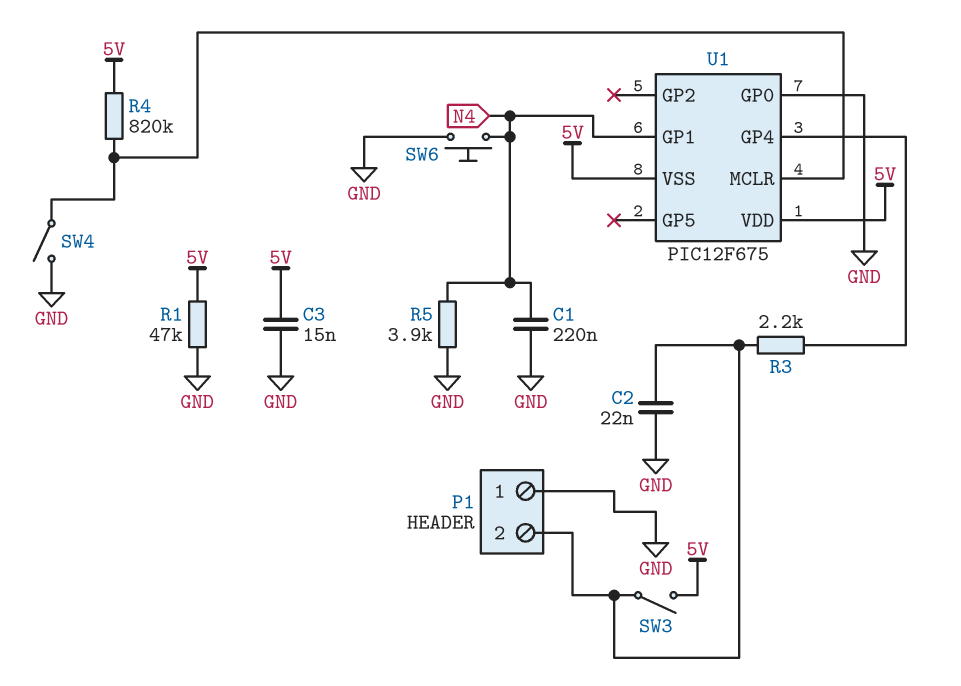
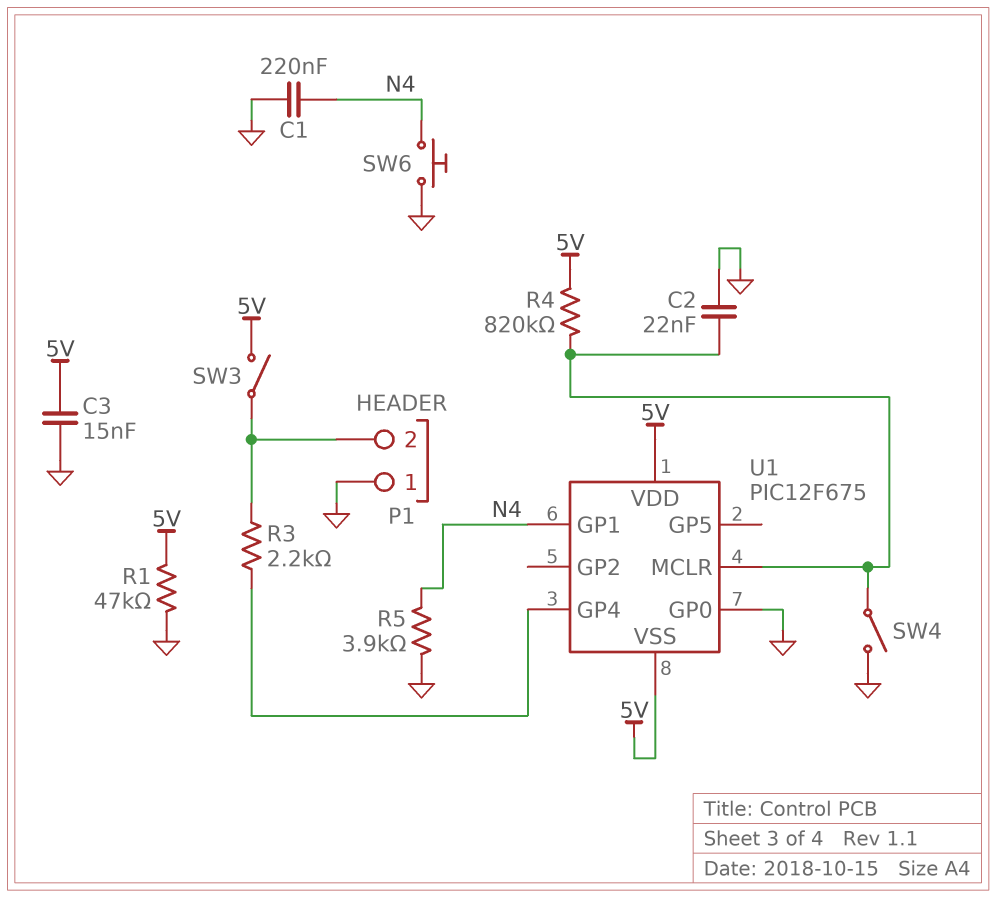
C2: 22nF (GND, P1/2) -> 22nF (GND, U1/MCLR)

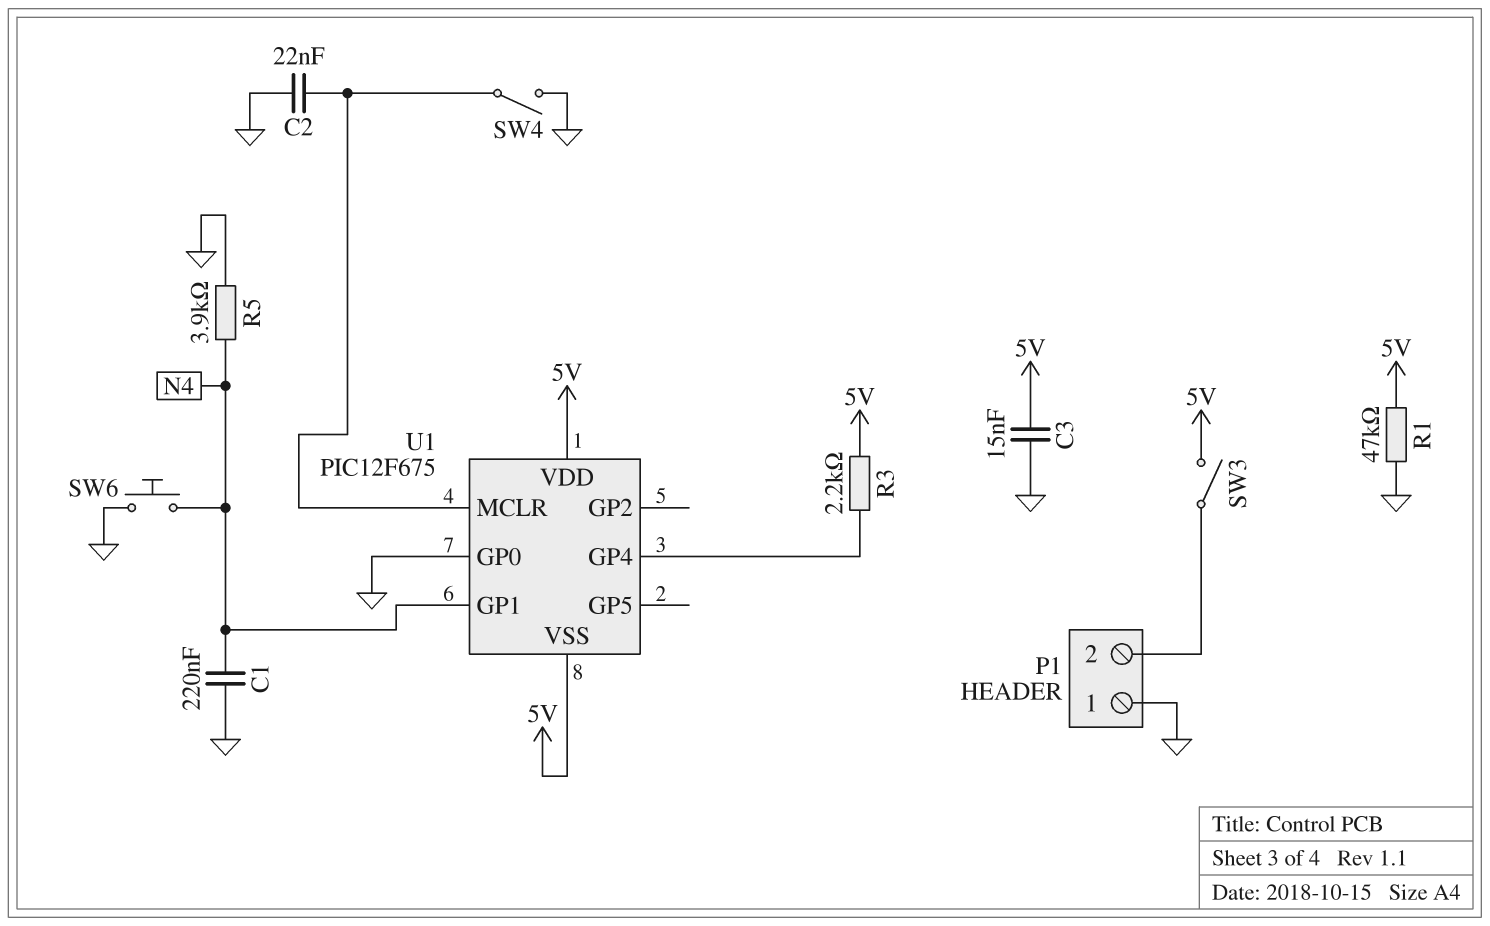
R3: 2.2k (P1/2, U1/GP4) -> 2.2k (5V, U1/GP4)
R4: 820k (5V, U1/MCLR) -> none

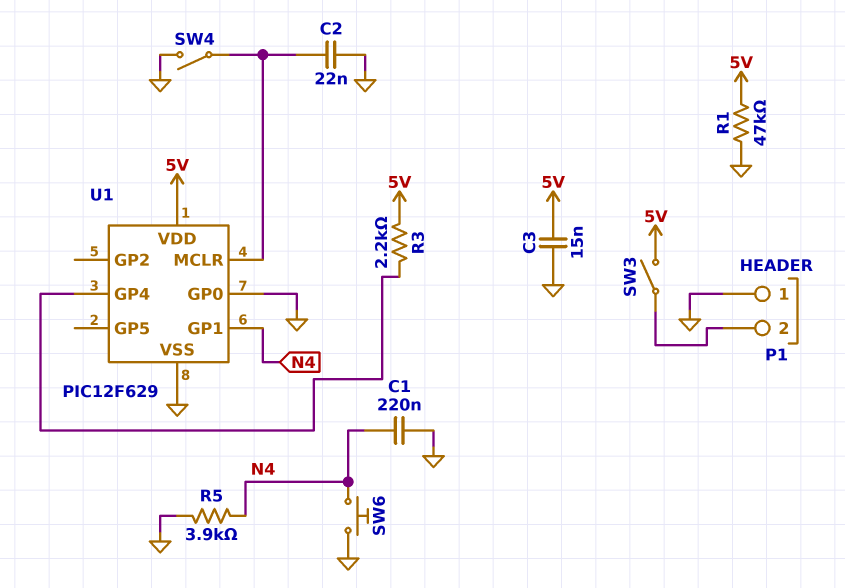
U1: PIC12F675 -> PIC12F629
U1 pin VSS: 5V -> GND

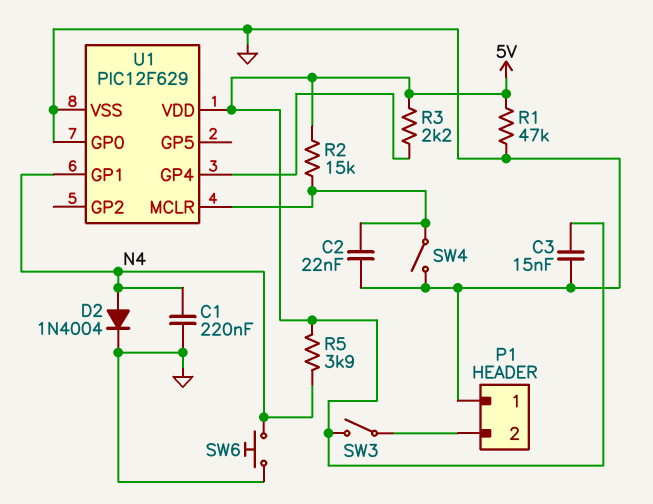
D2: none -> diode 1N4004 (A N4, K GND)
R2: none -> 15k (5V, U1/MCLR)
R5: 3.9k (GND, N4) -> 3.9k (5V, N4)

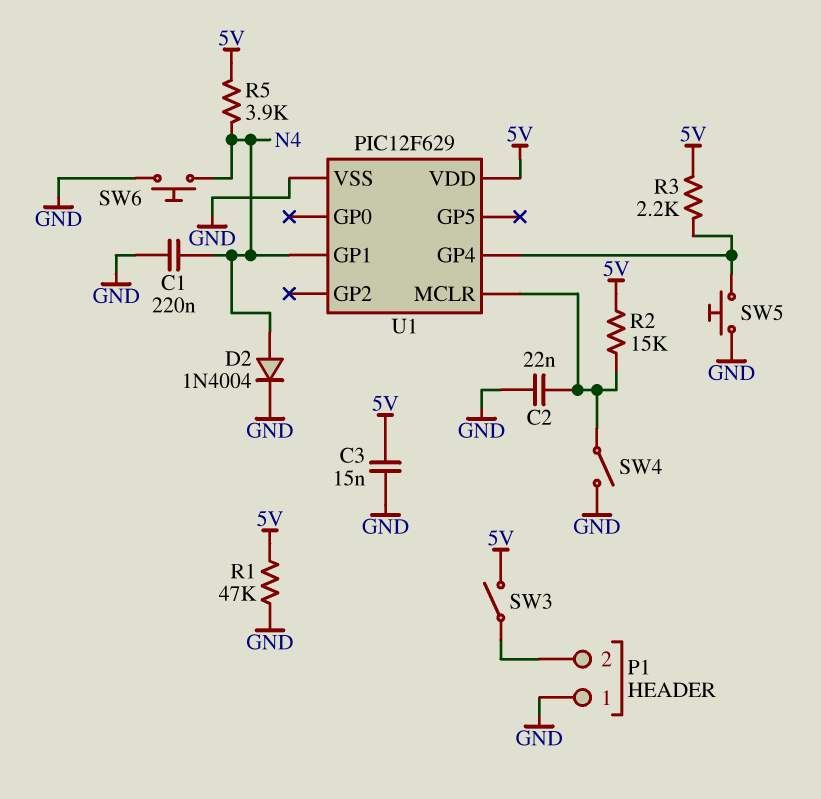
SW5: none -> button (GND, U1/GP4)
U1 pin GP0: GND -> none

